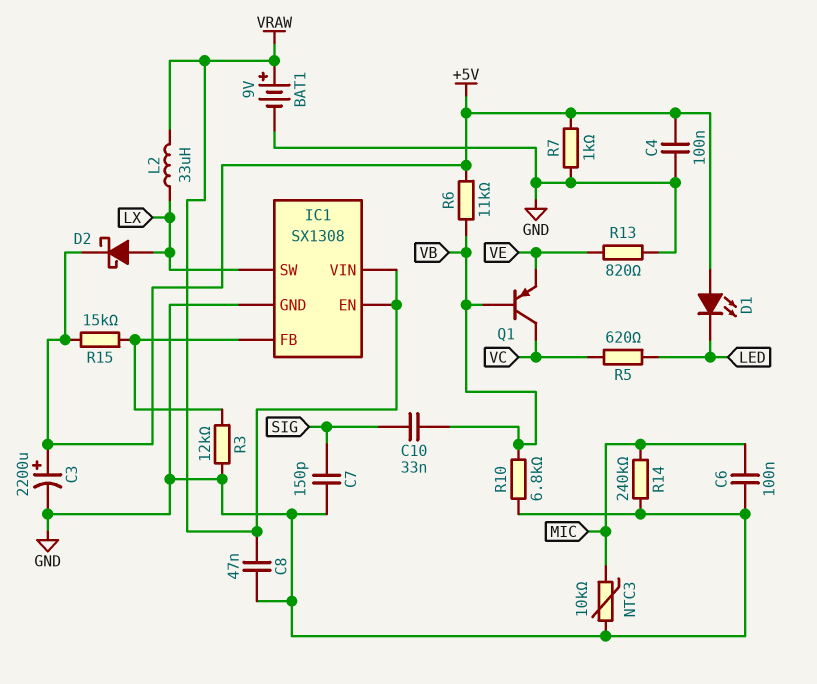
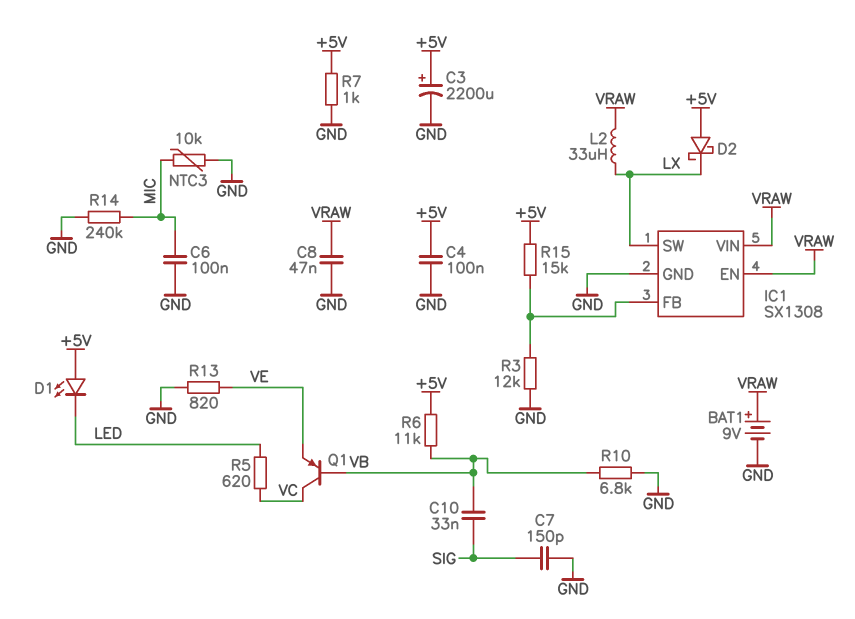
D2: schottky (A LX, K +5V) -> schottky (A +5V, K LX)

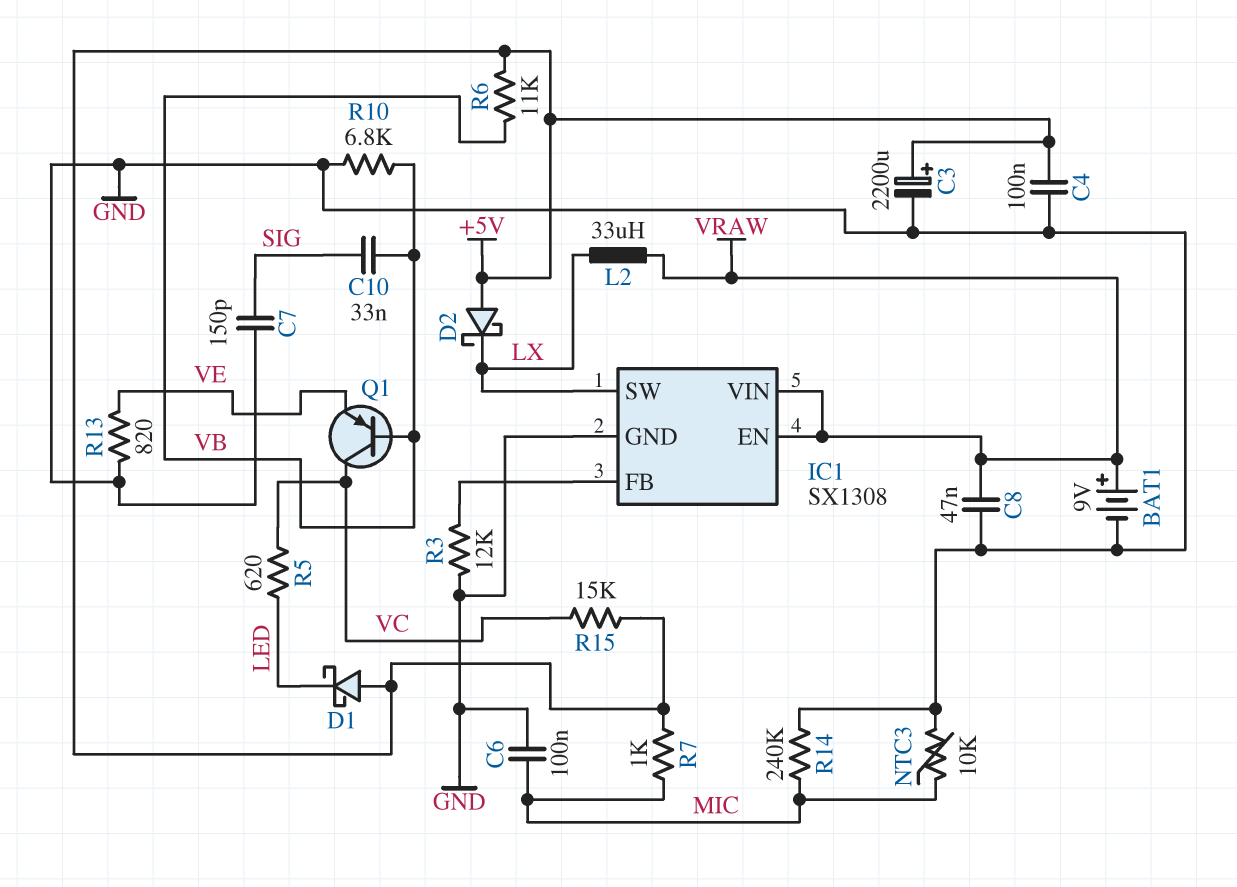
D1: LED (A +5V, K LED) -> schottky (A +5V, K LED)
R7: 1k (+5V, GND) -> 1k (+5V, MIC)
R15: 15k (+5V, IC1/FB) -> 15k (+5V, VC)

